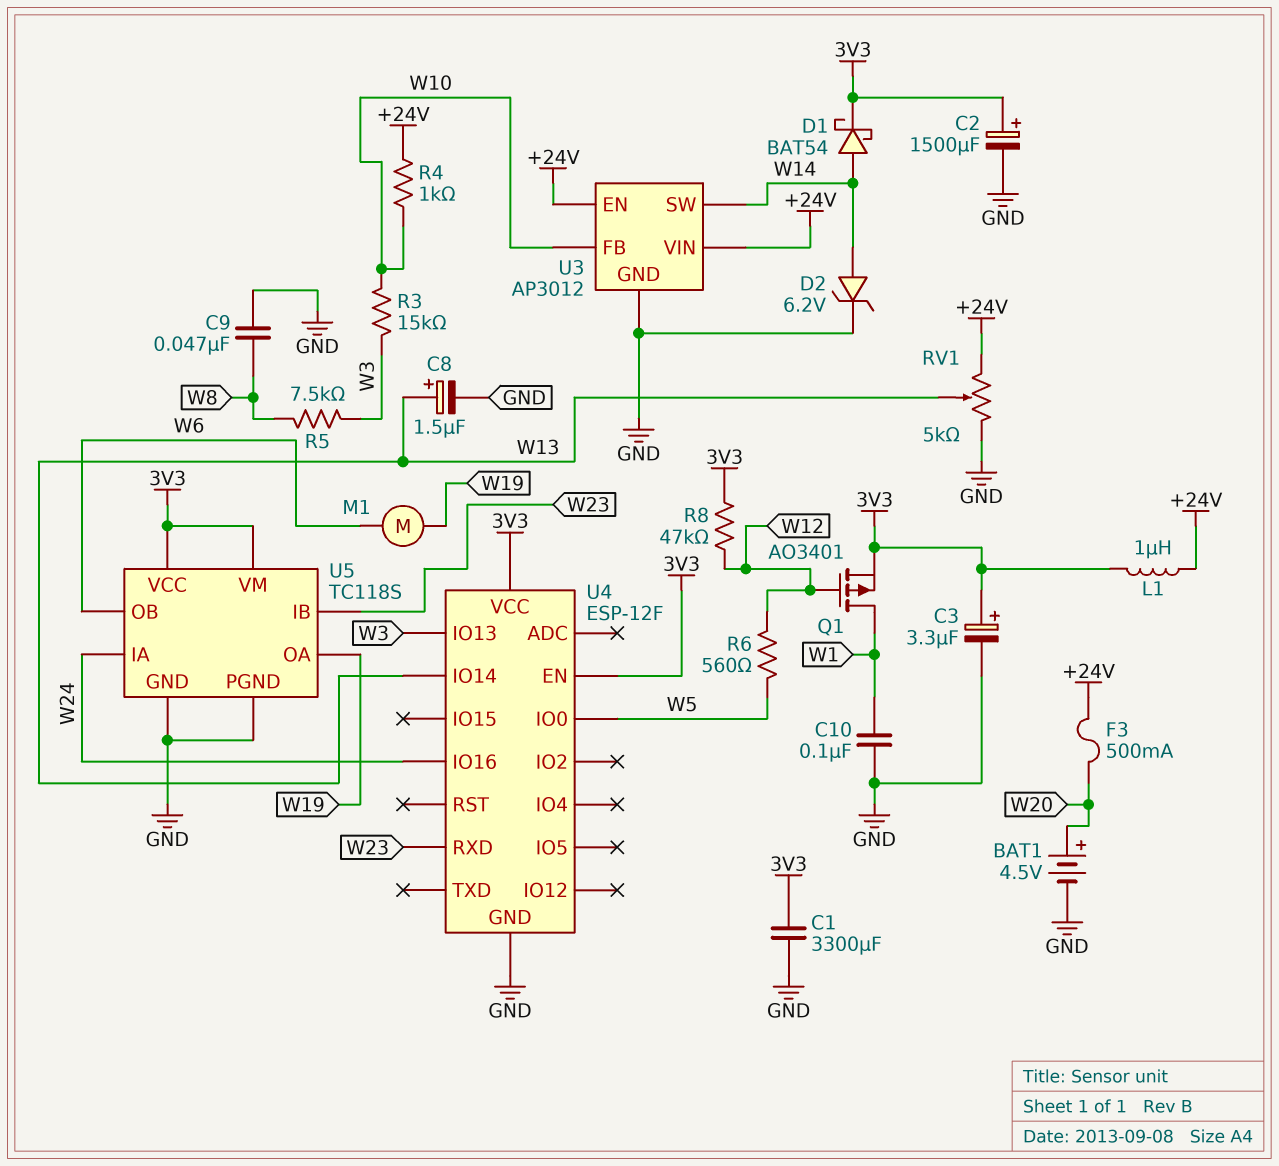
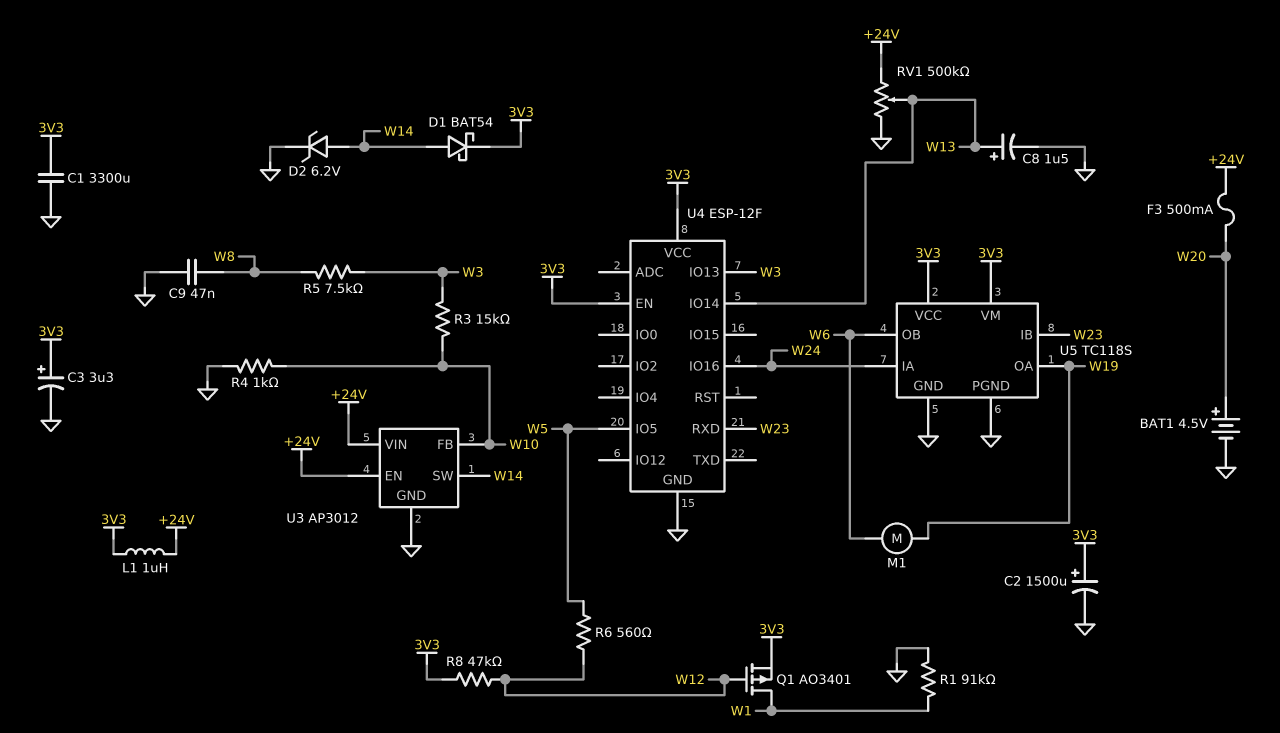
C10: 100nF (GND, W1) -> none
R1: none -> 91k (GND, W1)
R4: 1k (+24V, W10) -> 1k (GND, W10)
RV1: 5k (+24V, GND, wiper W13) -> 500k (+24V, GND, wiper W13)
U4 pin IO0: W5 -> none
U4 pin IO5: none -> W5

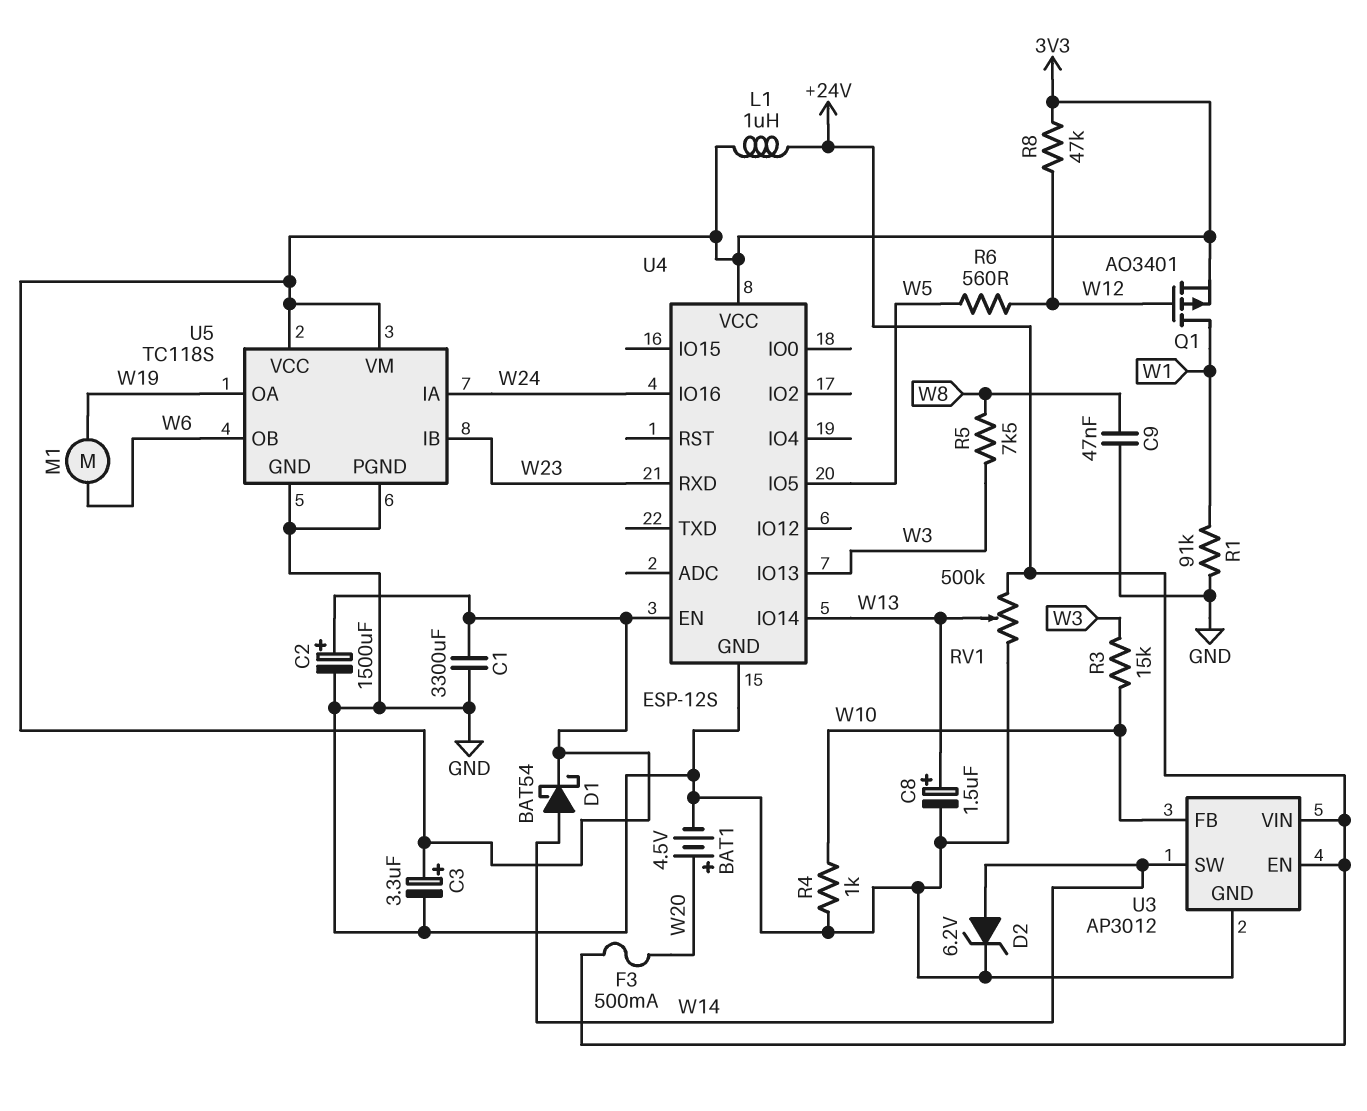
U4: ESP-12F -> ESP-12S

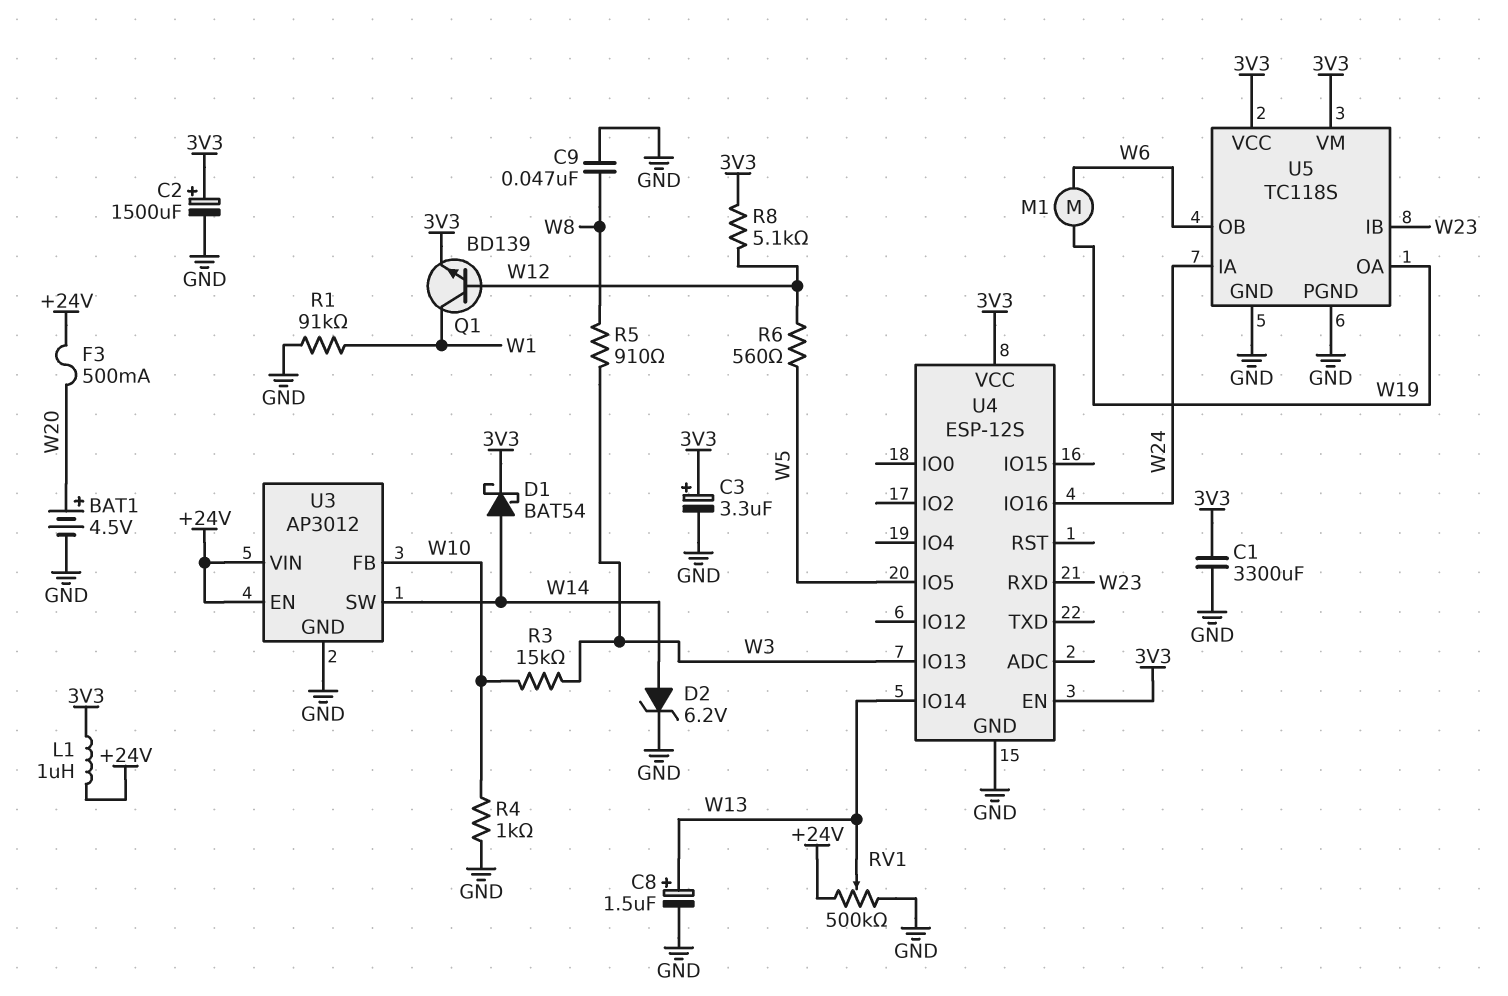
Q1: PMOS AO3401 (G W12, D W1, S 3V3) -> NPN BD139 (B W12, C W1, E 3V3)
R5: 7.5k (W3, W8) -> 910 (W3, W8)
R8: 47k (3V3, W12) -> 5.1k (3V3, W12)

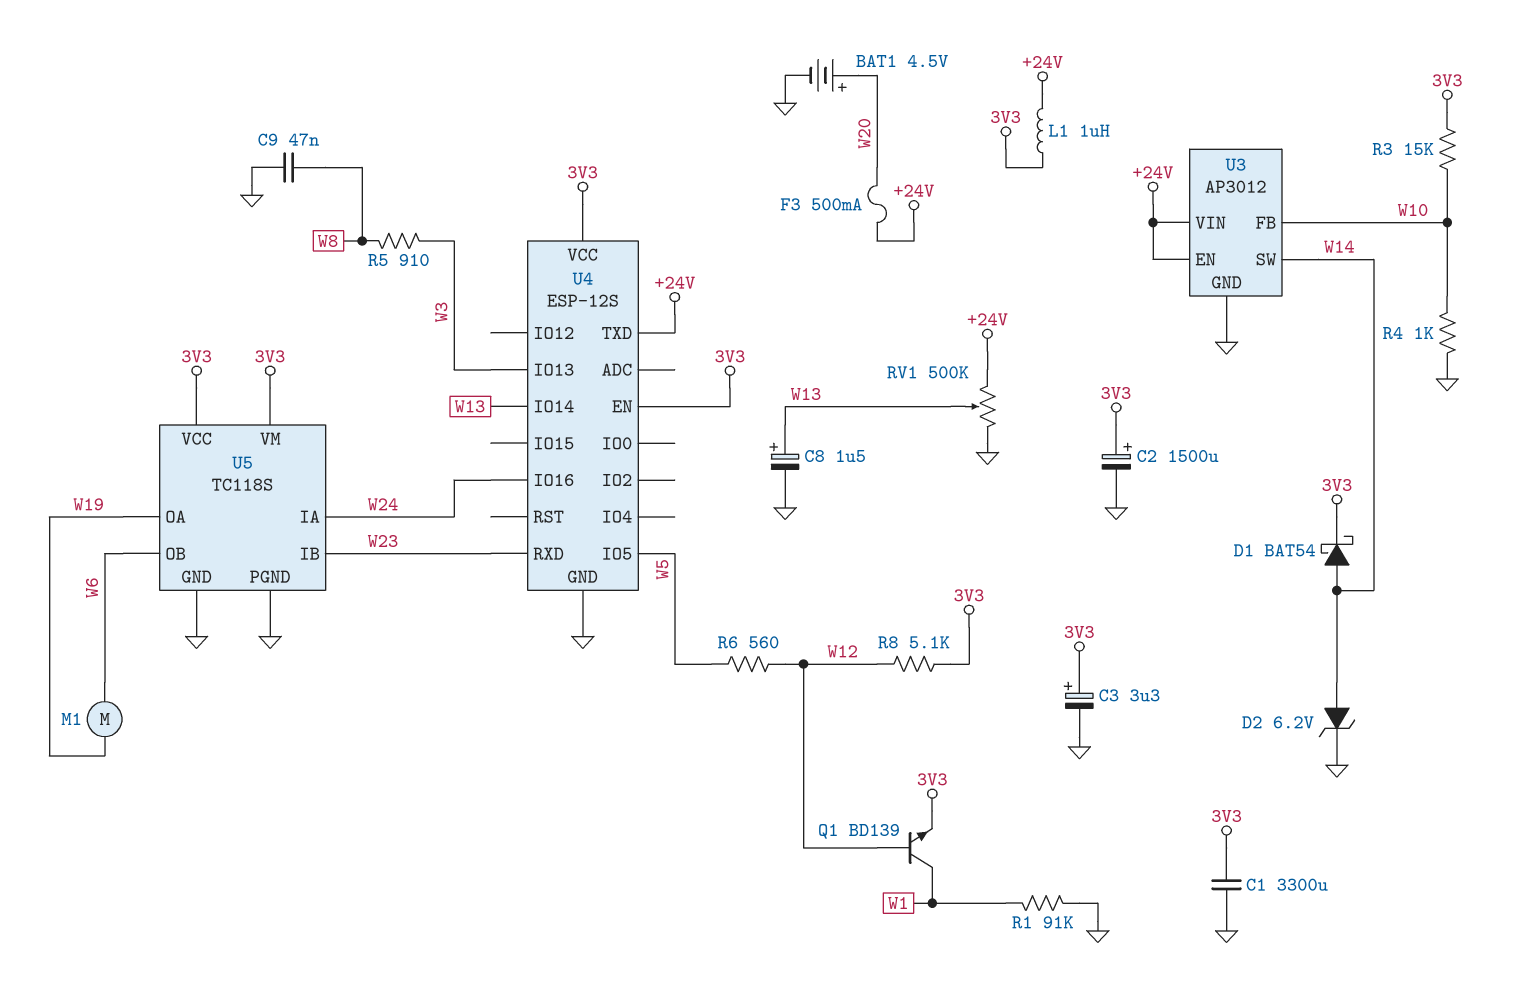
R3: 15k (W3, W10) -> 15k (3V3, W10)
U4 pin TXD: none -> +24V

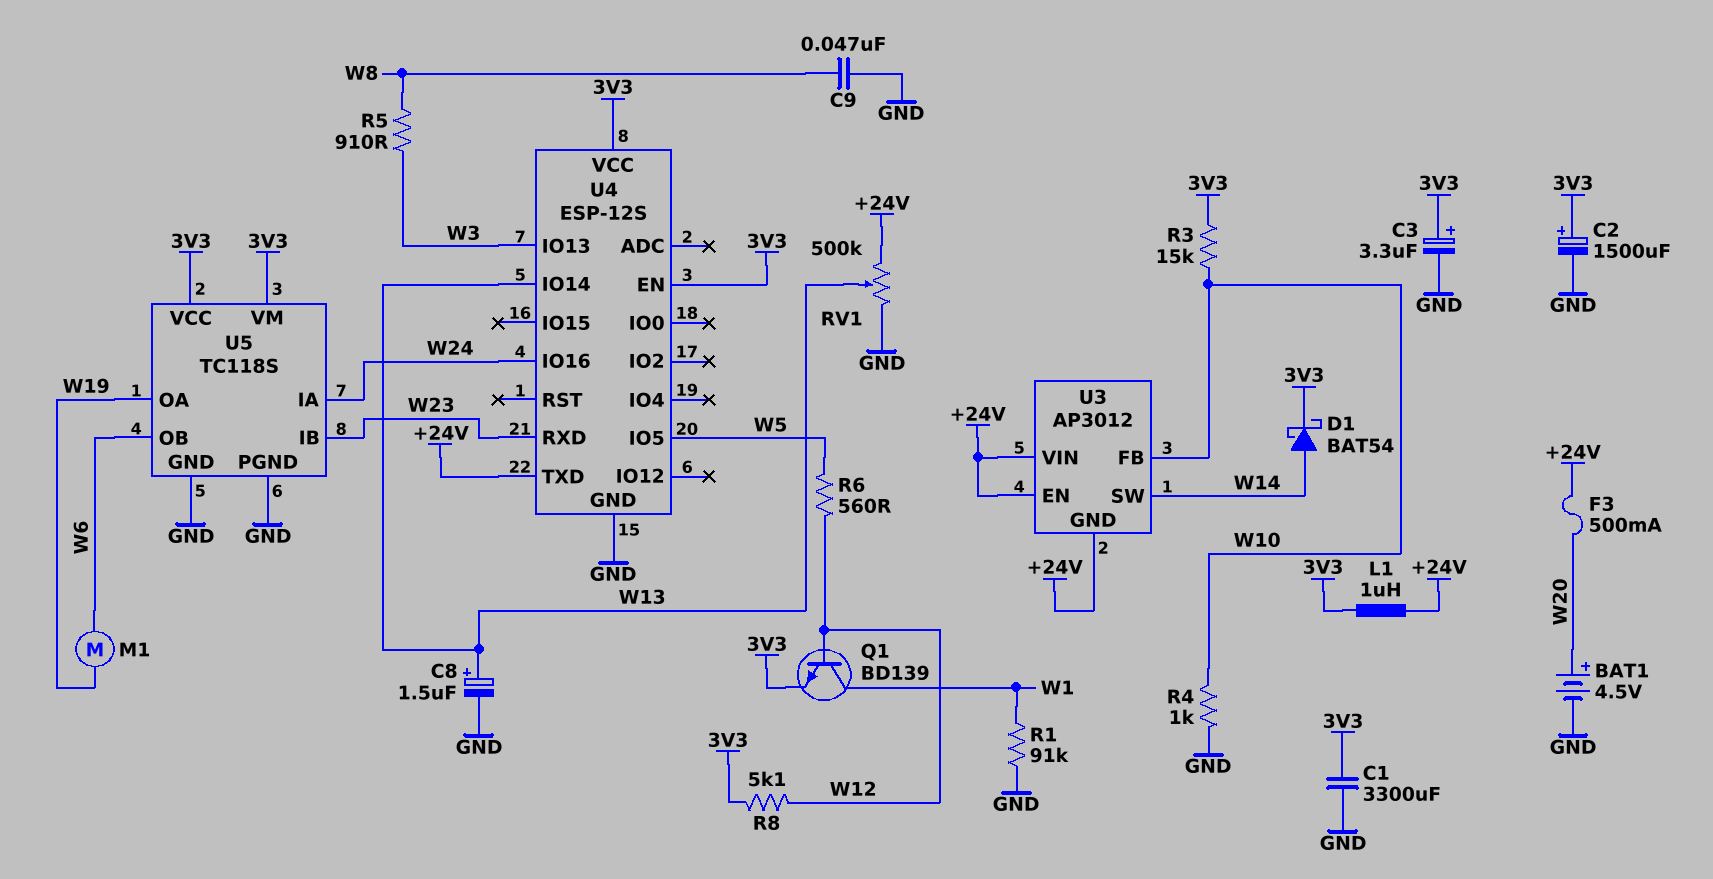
D2: zener 6.2V (A W14, K GND) -> none
U3 pin GND: GND -> +24V

